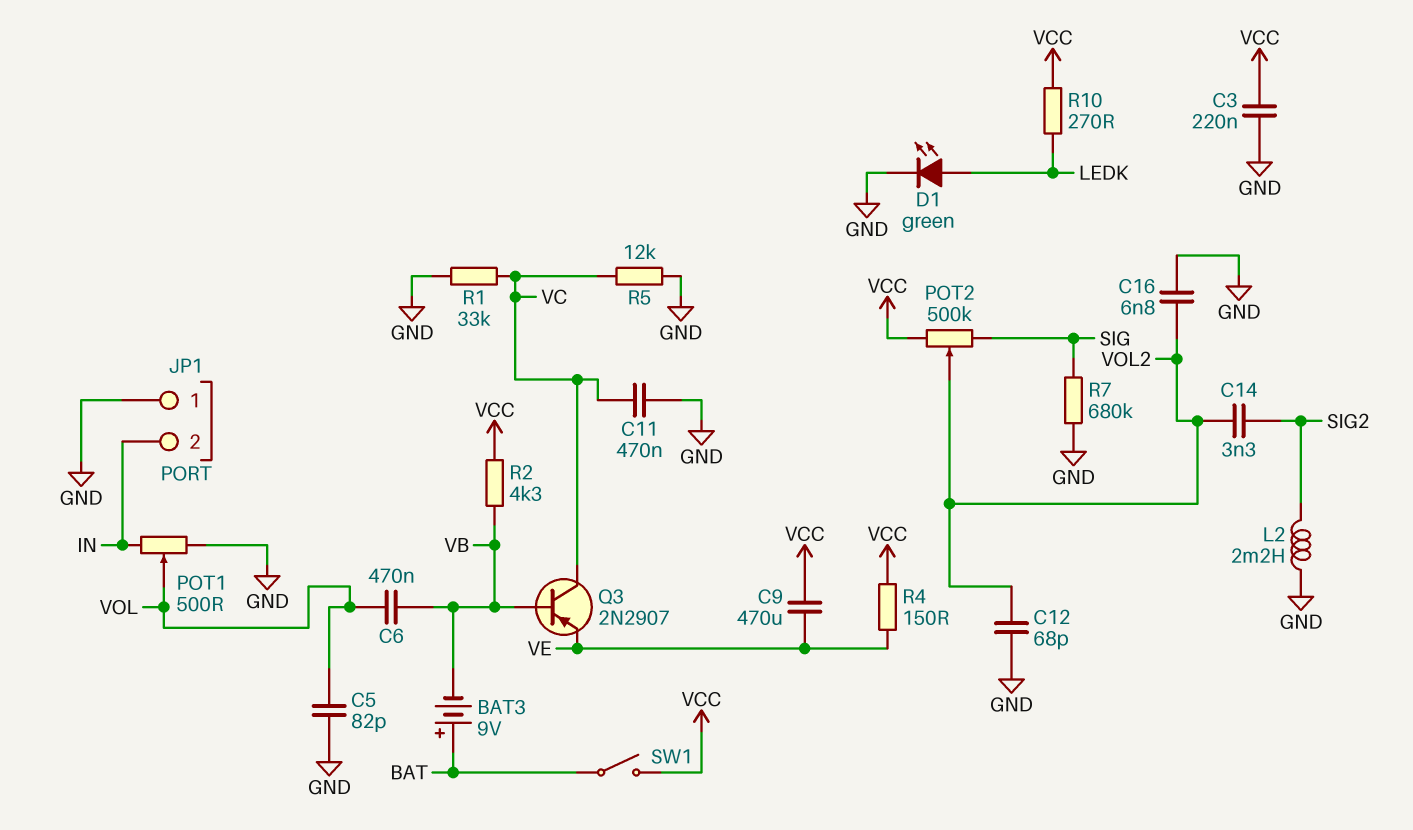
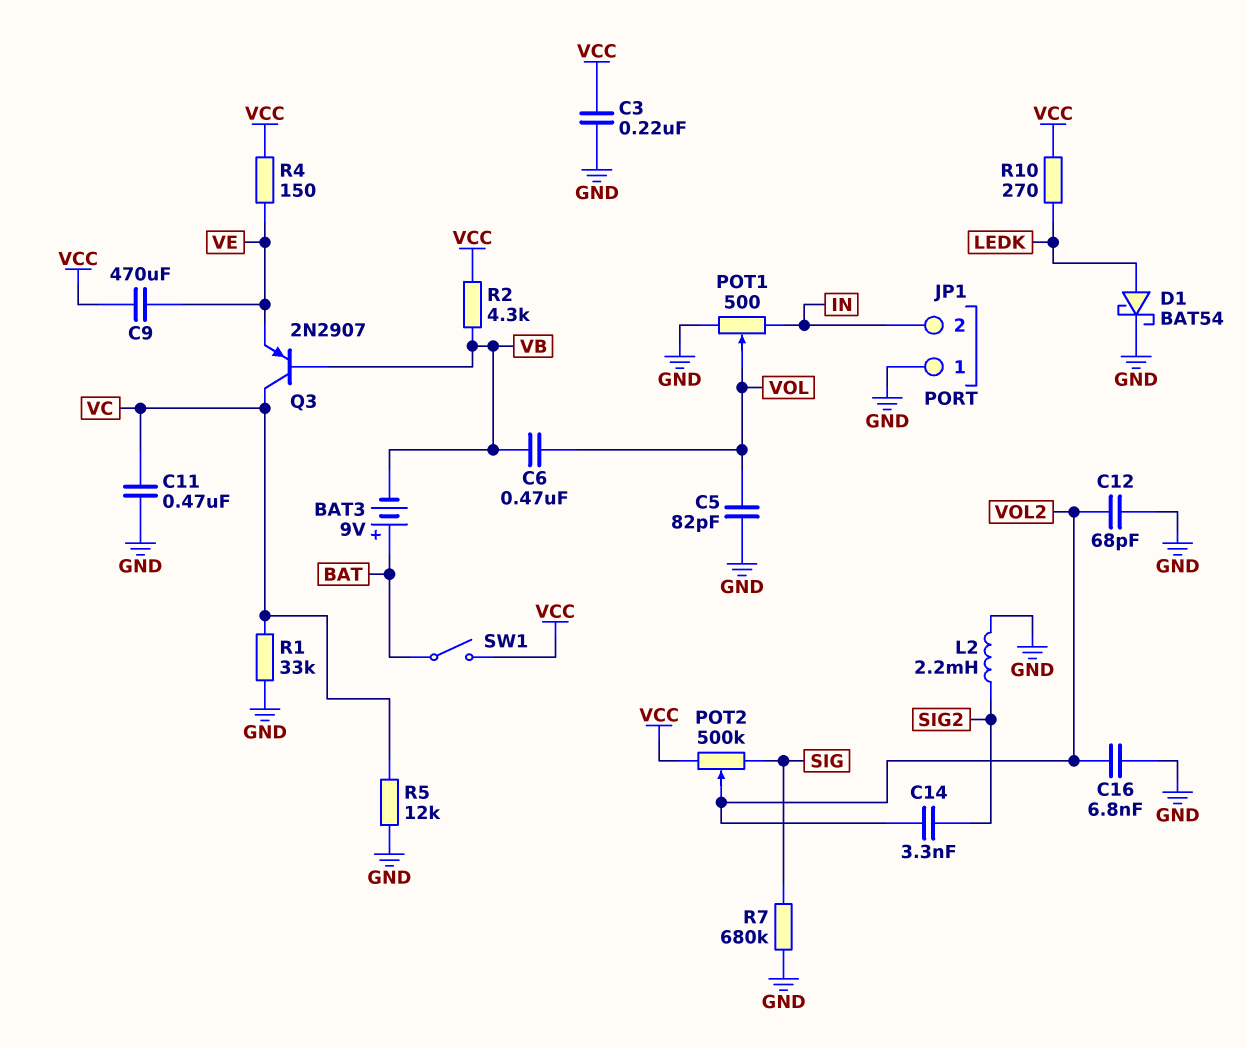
D1: LED green (A LEDK, K GND) -> schottky BAT54 (A LEDK, K GND)

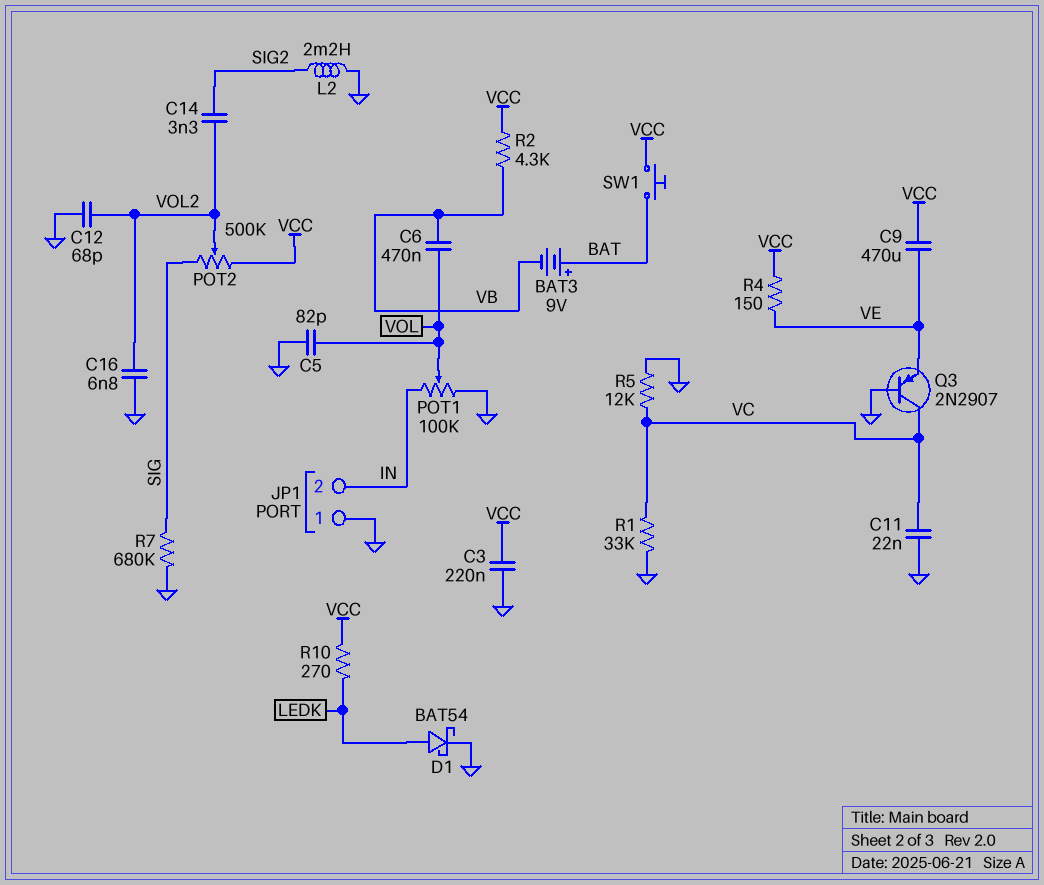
C11: 470nF (GND, VC) -> 22nF (GND, VC)
POT1: 500 (GND, IN, wiper VOL) -> 100k (GND, IN, wiper VOL)
Q3: PNP 2N2907 (B VB, C VC, E VE) -> PNP 2N2907 (B GND, C VC, E VE)
SW1: switch (BAT, VCC) -> button (BAT, VCC)

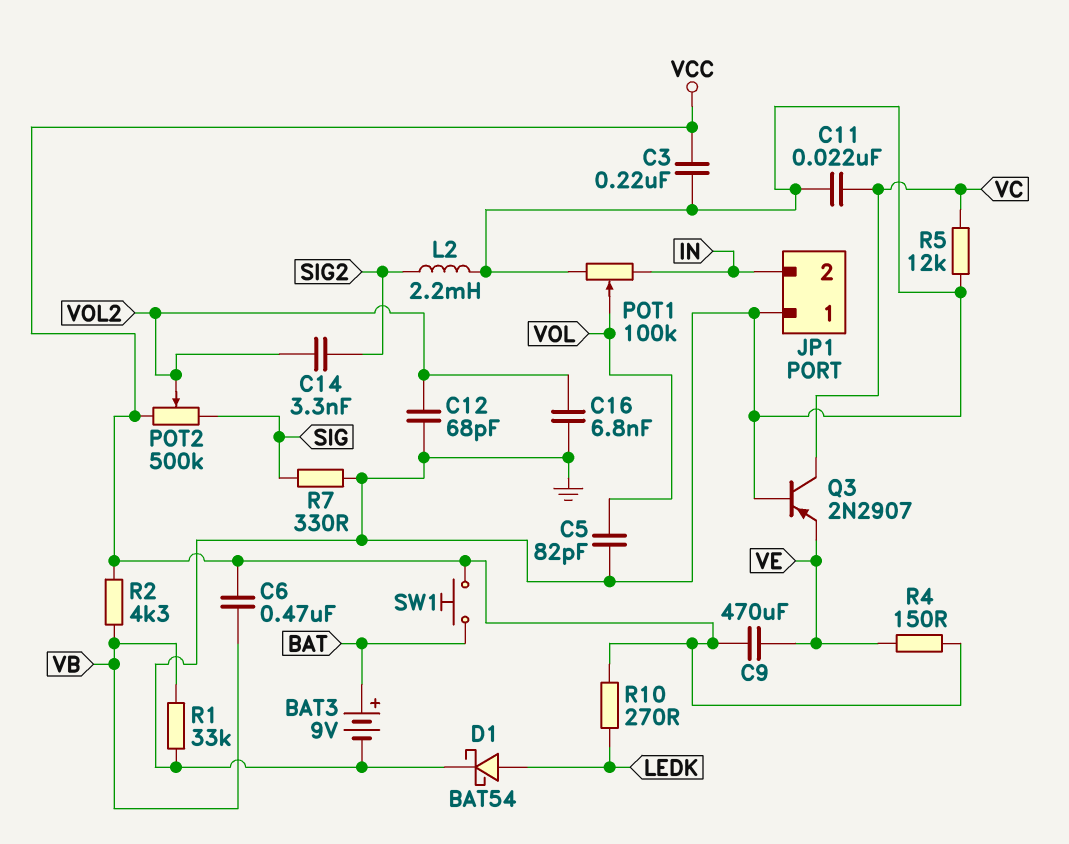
BAT3: 9V (plus BAT, minus VB) -> 9V (plus BAT, minus GND)
C6: 470nF (VB, VOL) -> 470nF (VB, VCC)
R1: 33k (GND, VC) -> 33k (GND, VB)
R7: 680k (GND, SIG) -> 330 (GND, SIG)

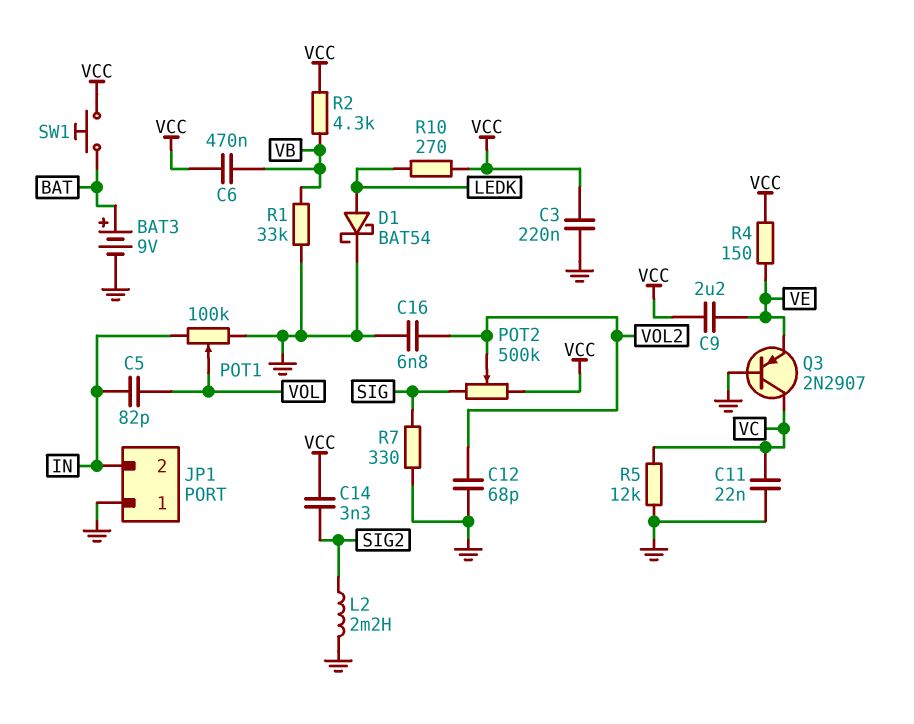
C5: 82pF (GND, VOL) -> 82pF (IN, VOL)
C9: 470uF (VCC, VE) -> 2.2uF (VCC, VE)
C14: 3.3nF (SIG2, VOL2) -> 3.3nF (SIG2, VCC)

